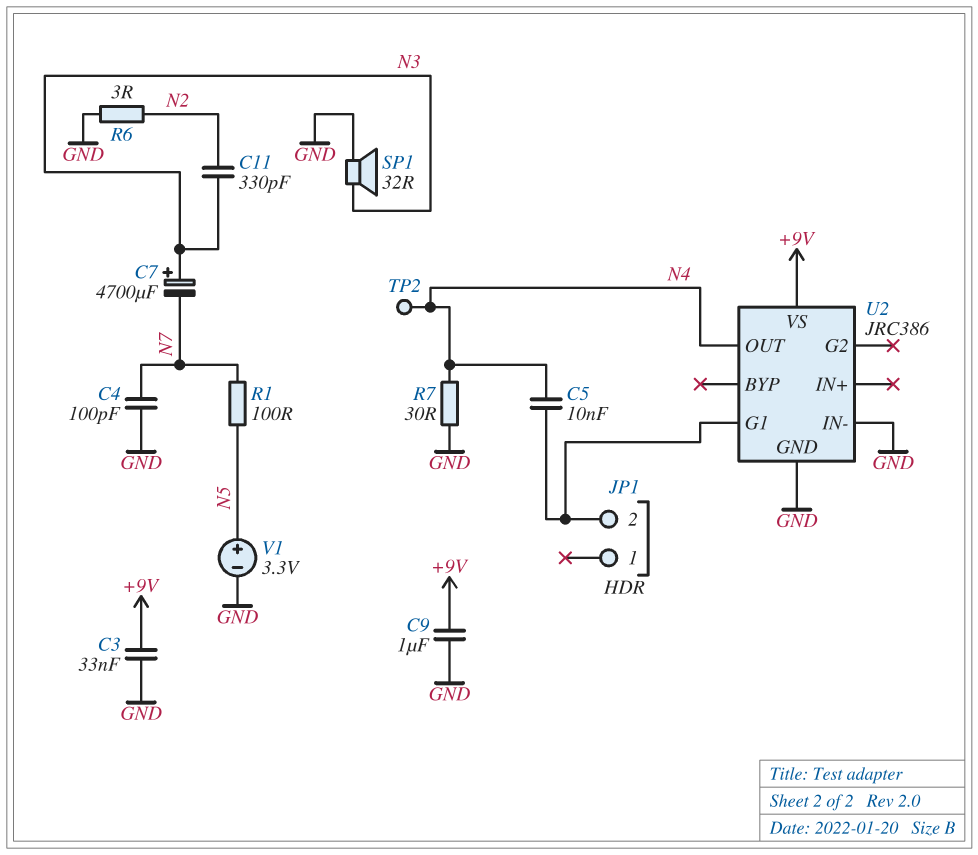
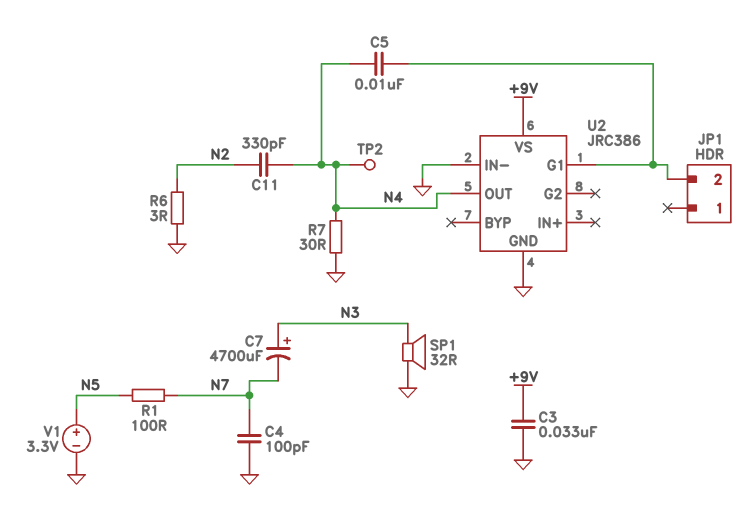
C9: 1uF (+9V, GND) -> none
C11: 330pF (N2, N3) -> 330pF (N2, N4)

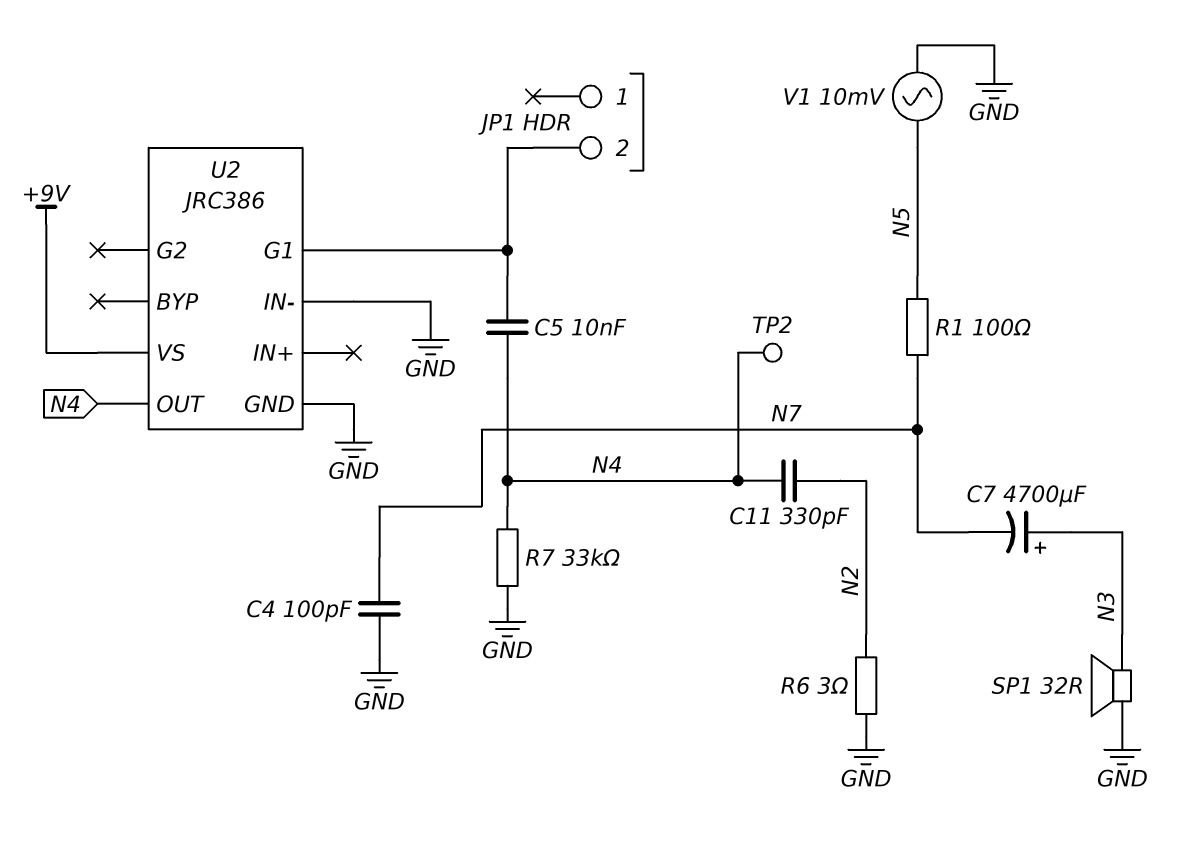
C3: 33nF (+9V, GND) -> none
R7: 30 (GND, N4) -> 33k (GND, N4)
V1: 3.3V (plus N5, minus GND) -> AC 10mV (GND, N5)

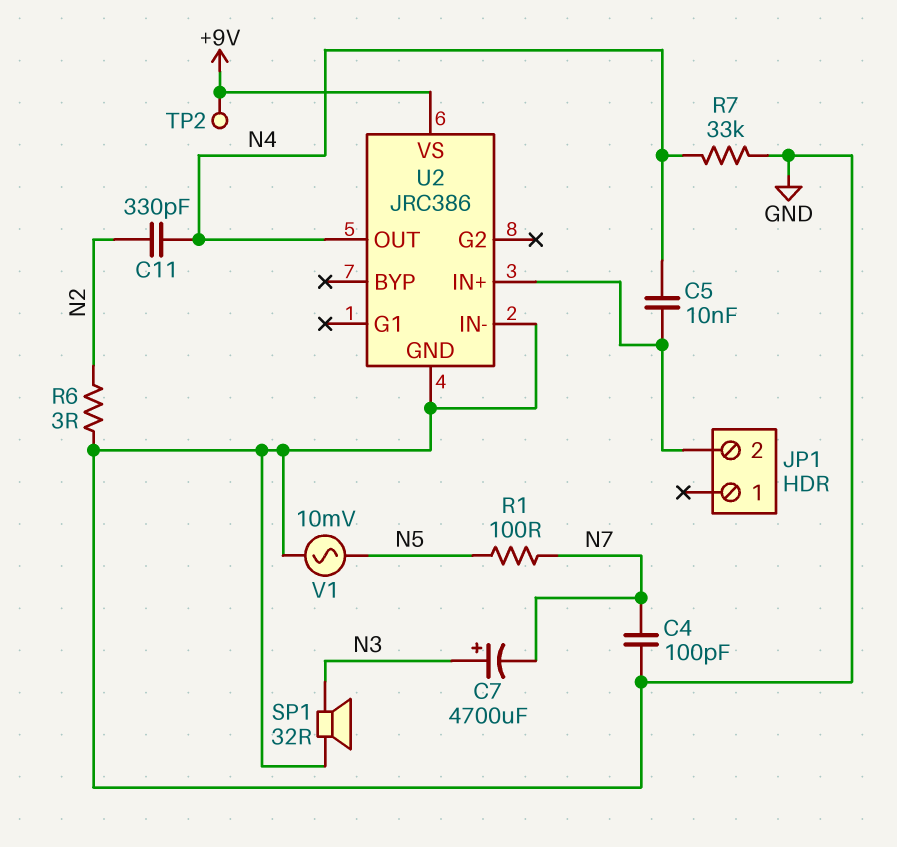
TP2: test point (N4) -> test point (+9V)
U2 pin G1: JP1/2 -> none
U2 pin IN+: none -> JP1/2

